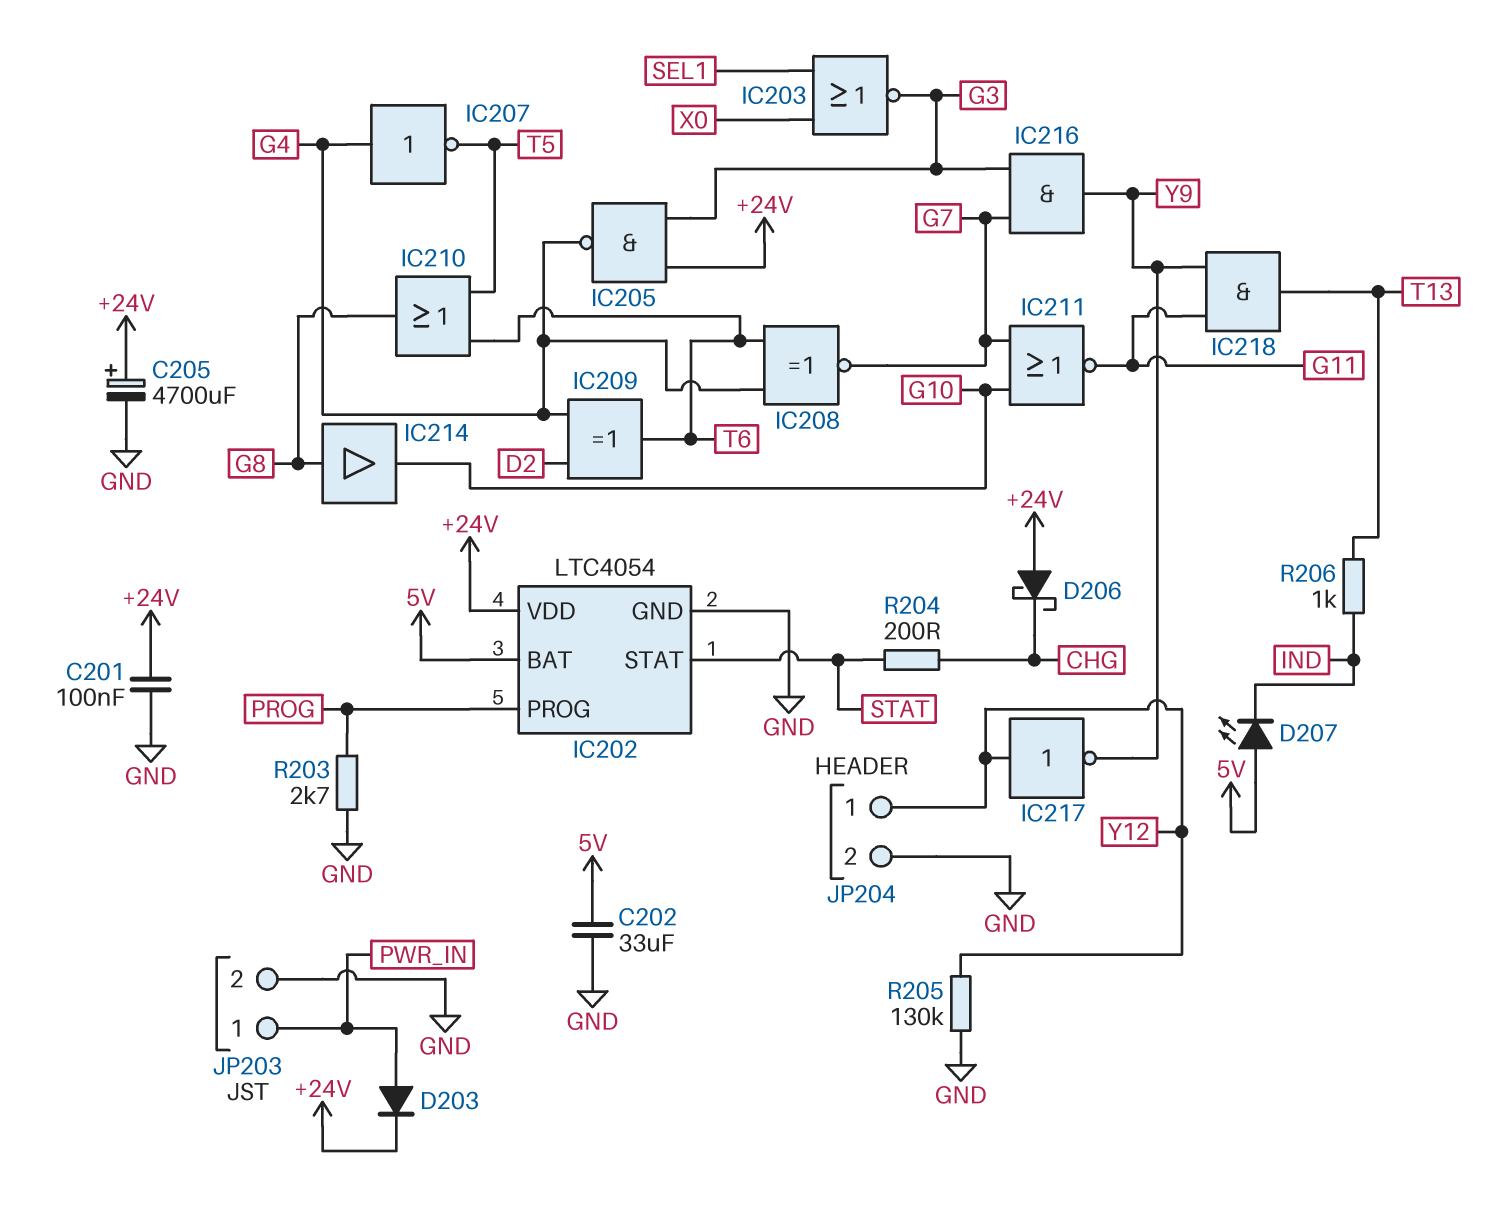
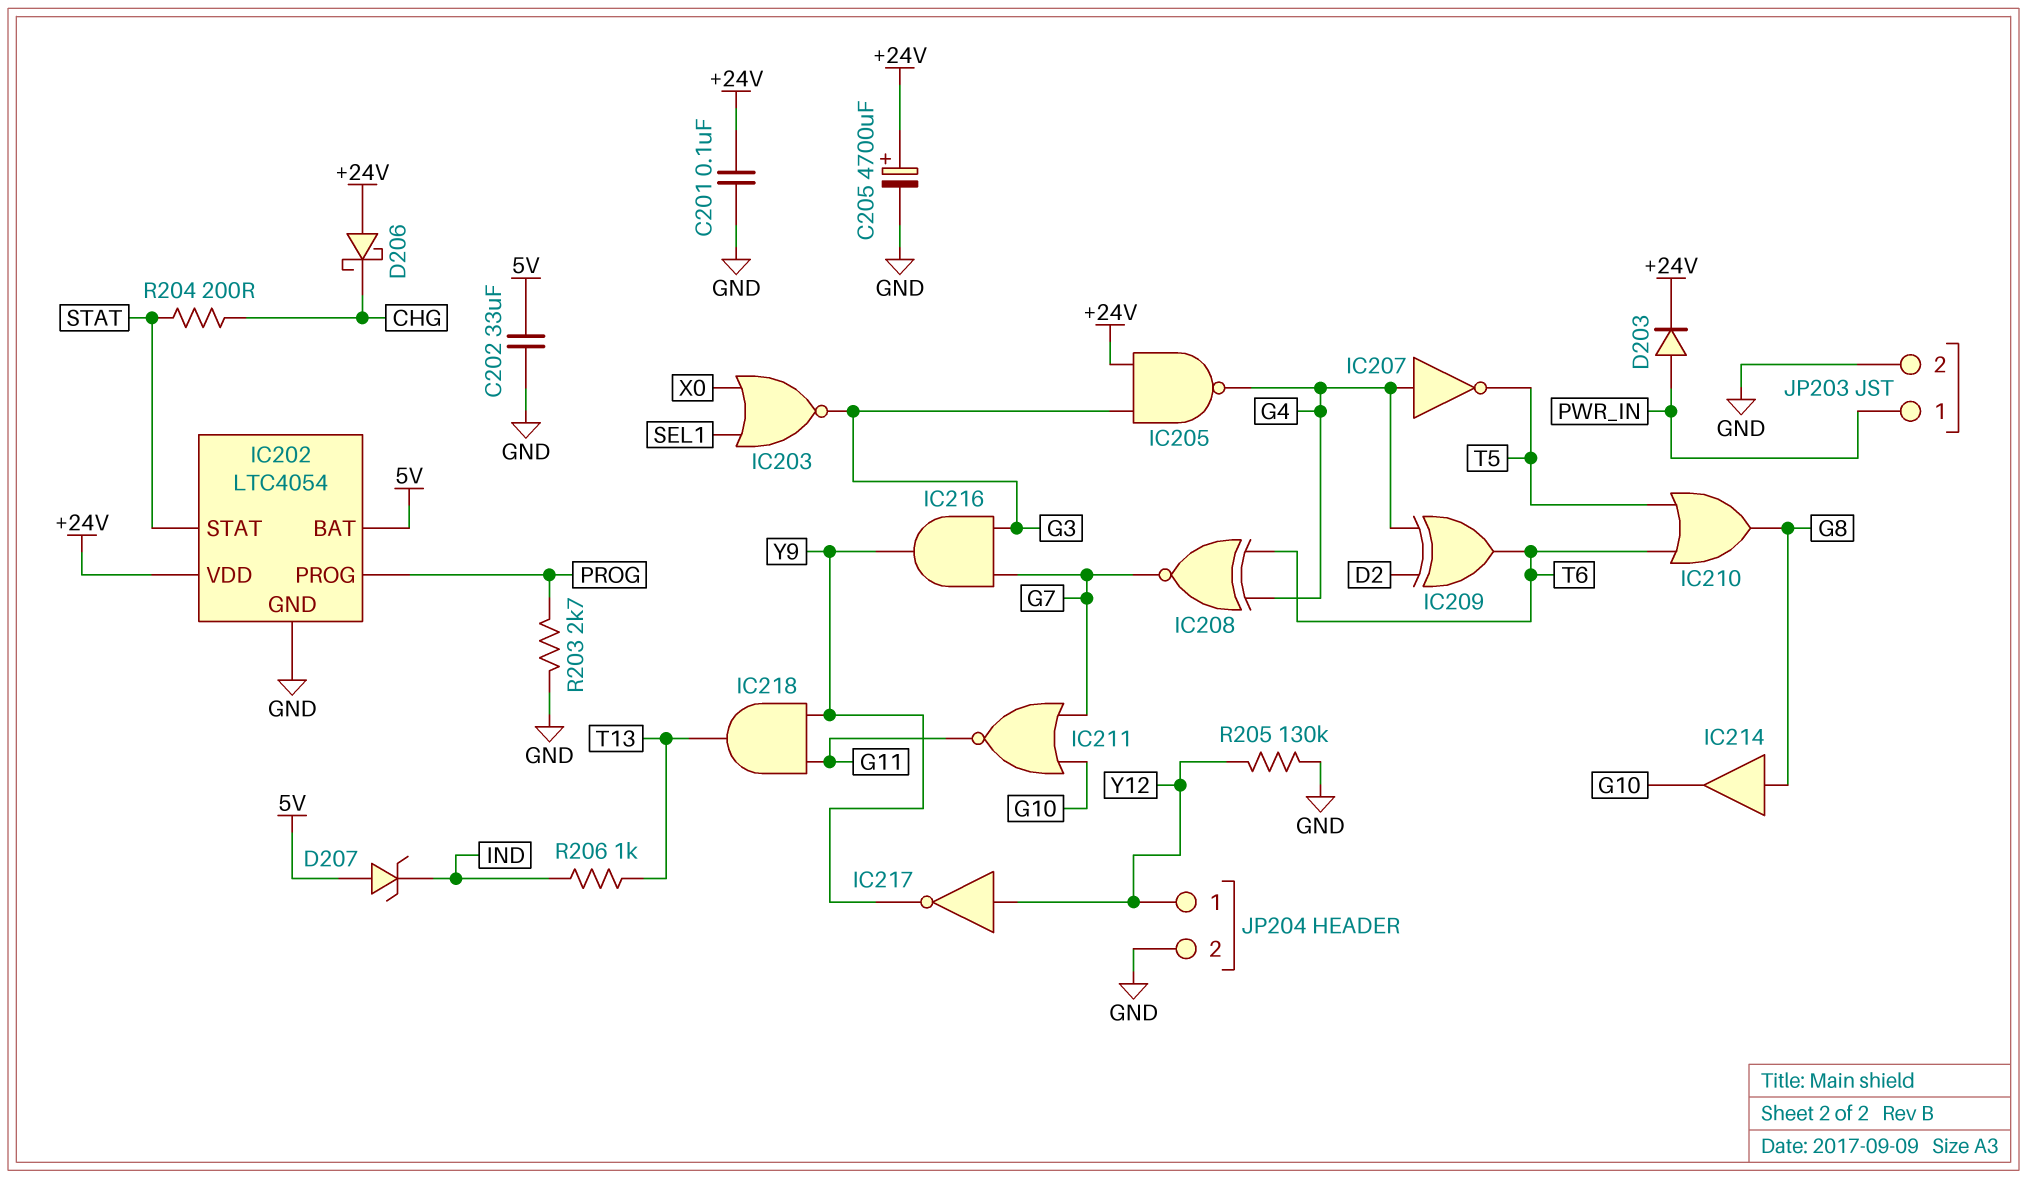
D207: LED (A 5V, K IND) -> zener (A 5V, K IND)

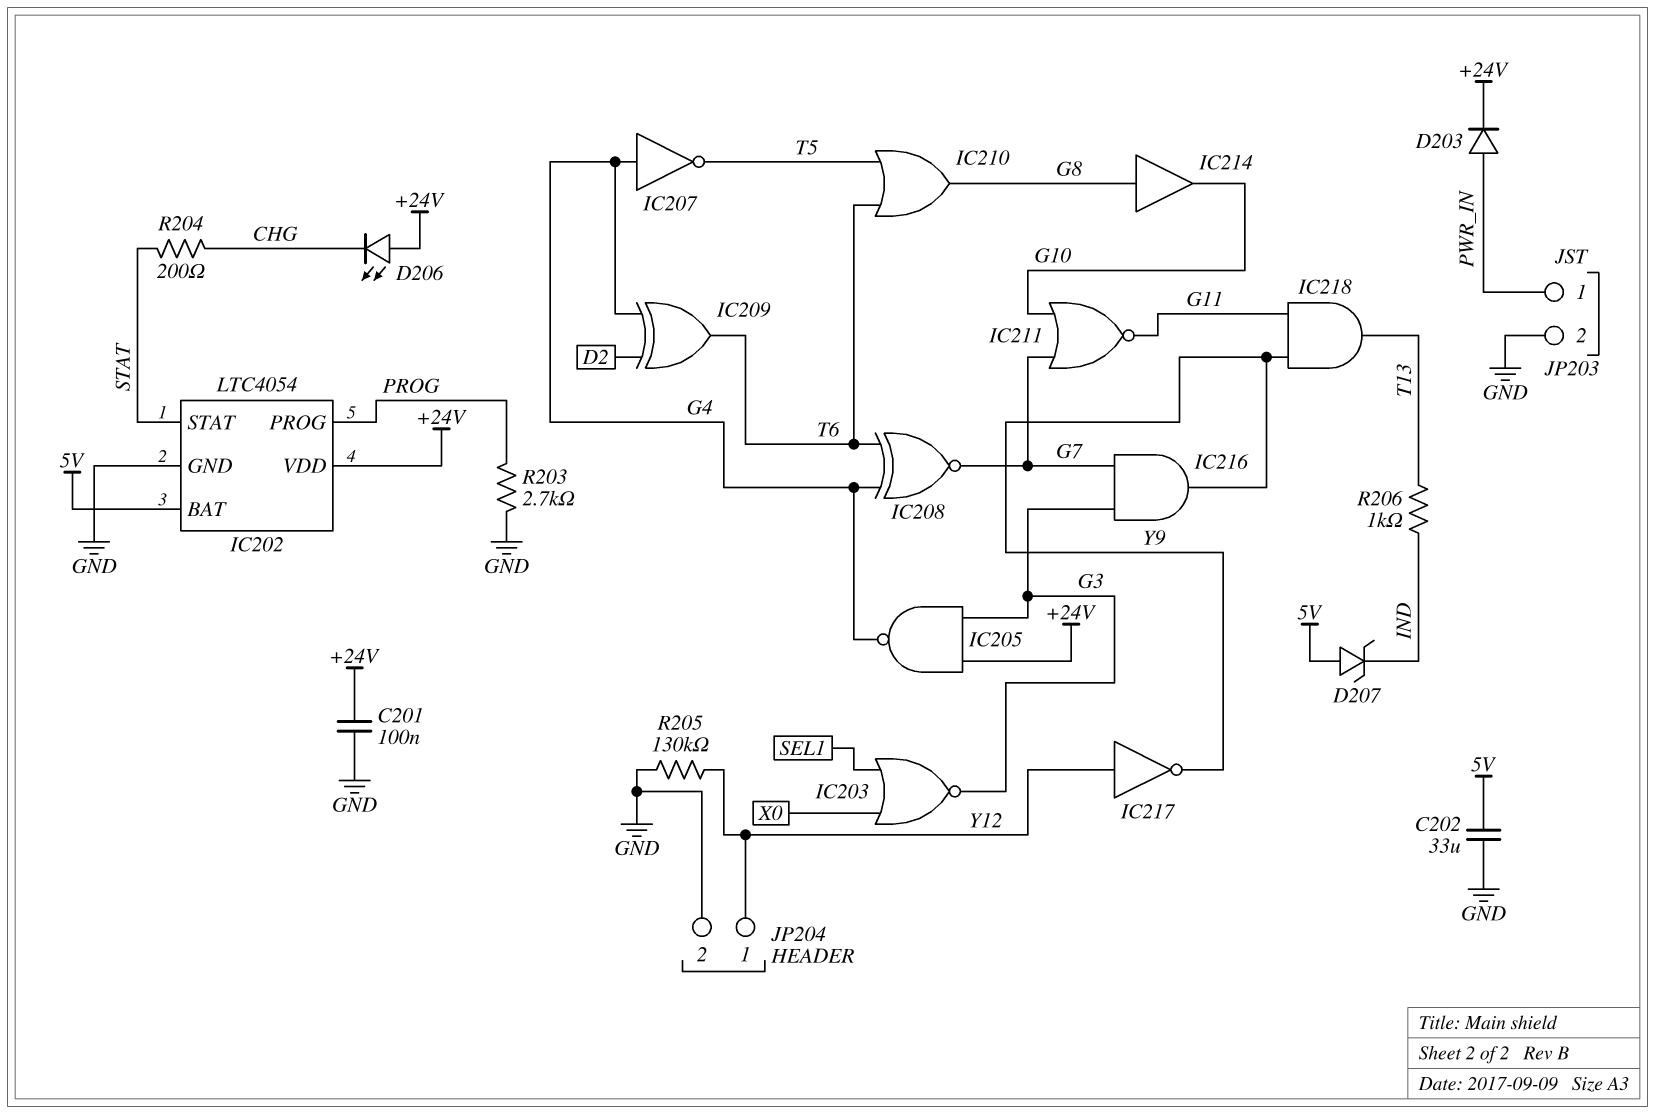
C205: 4700uF (plus +24V, minus GND) -> none
D206: schottky (A +24V, K CHG) -> LED (A +24V, K CHG)

